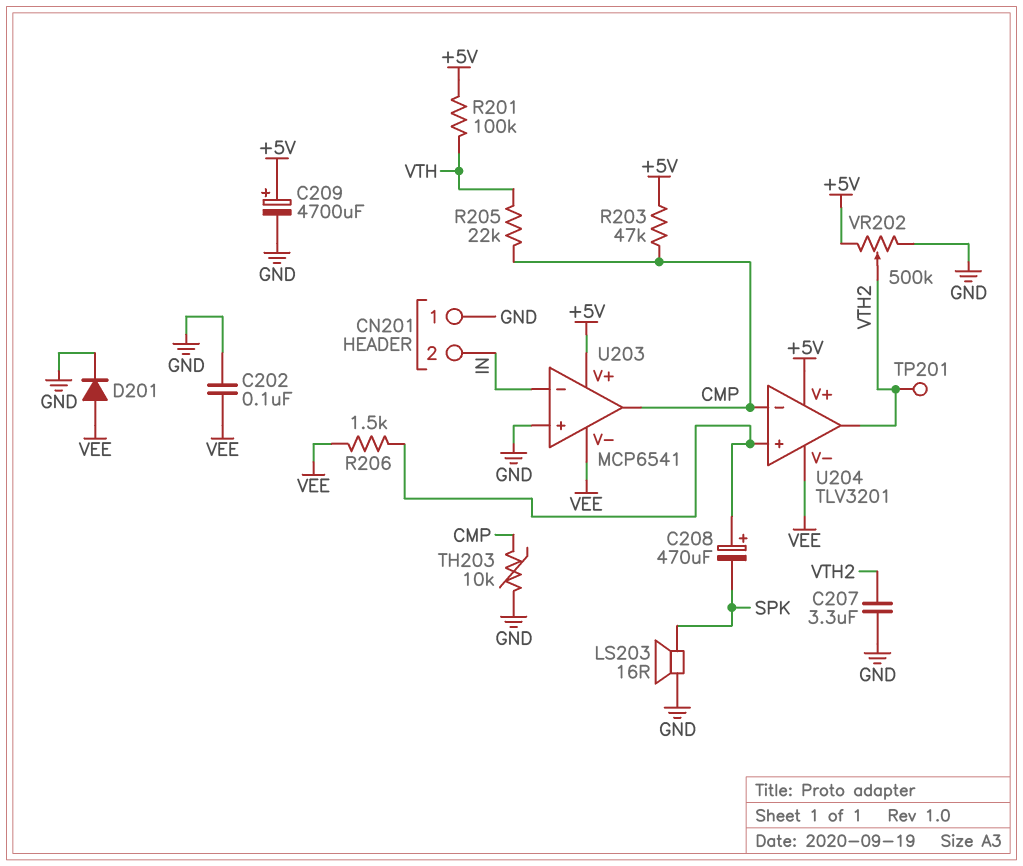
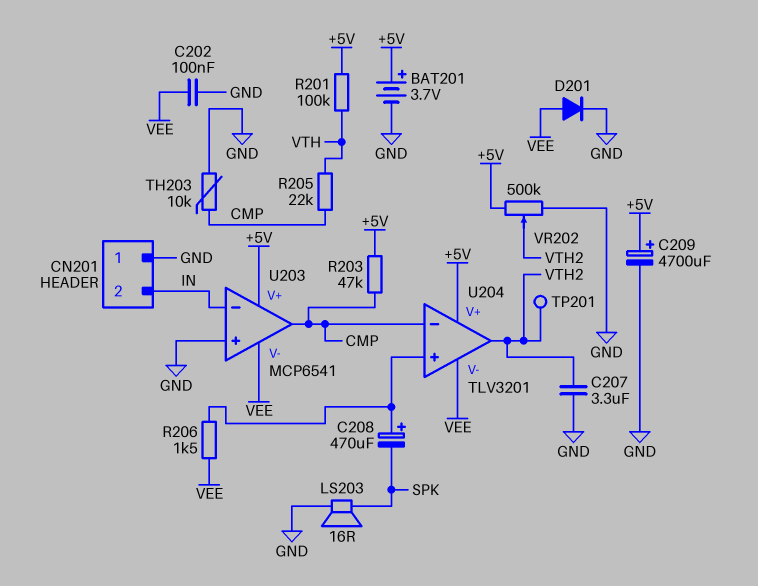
BAT201: none -> 3.7V (plus +5V, minus GND)

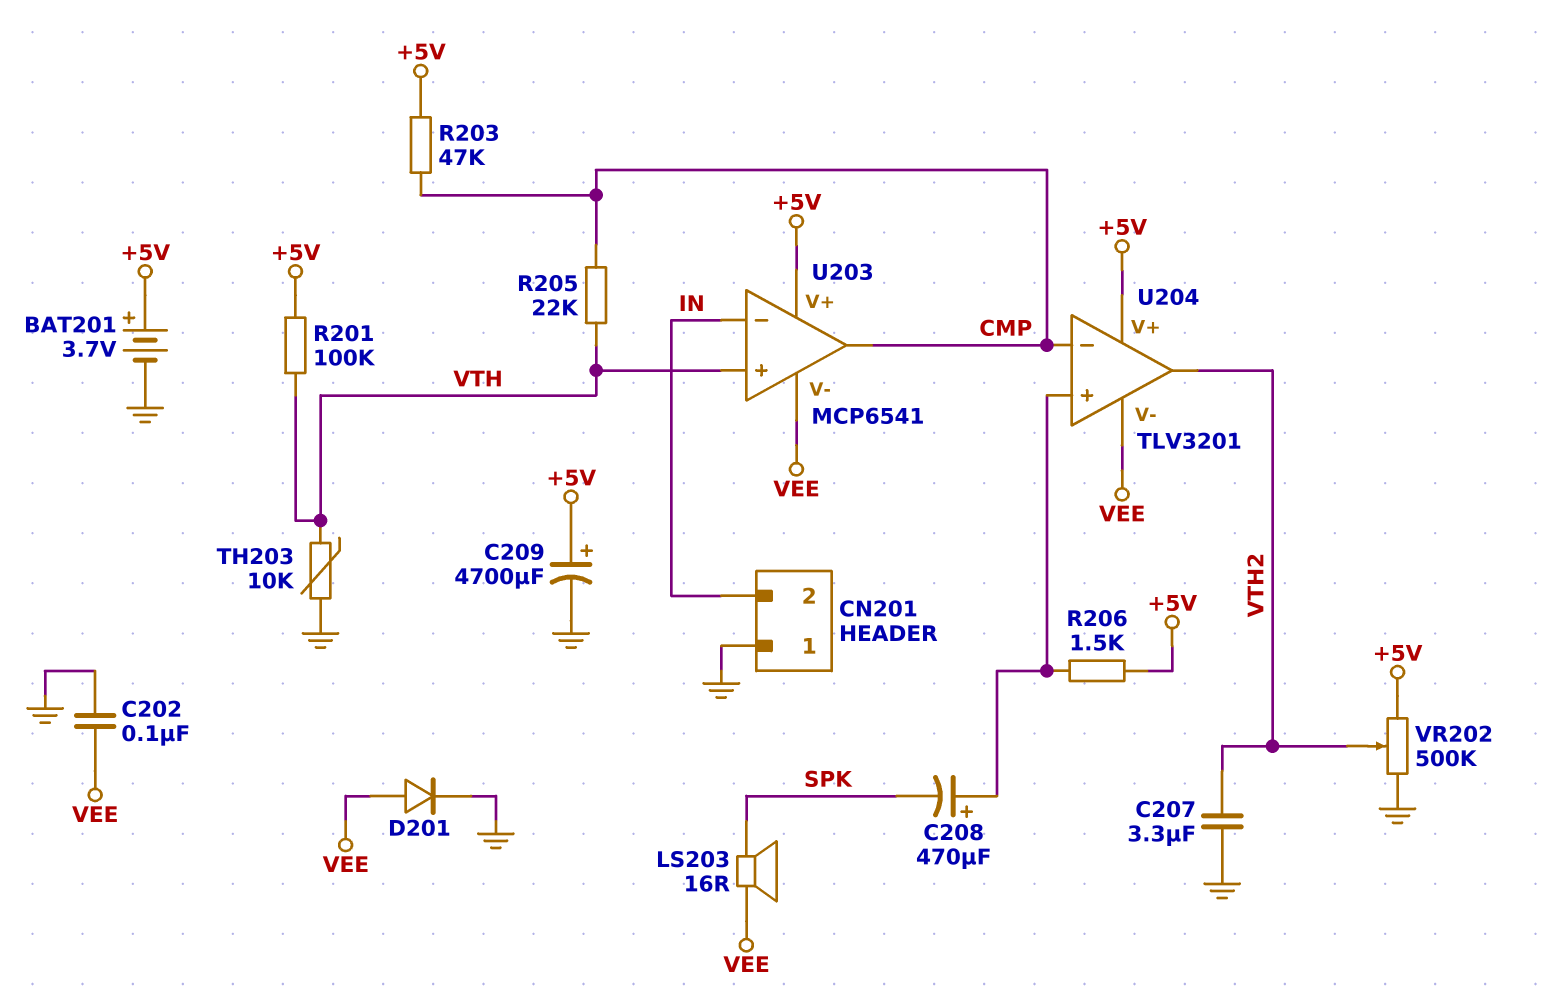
LS203: speaker 16R (GND, SPK) -> speaker 16R (SPK, VEE)
R206: 1.5k (U204/in+, VEE) -> 1.5k (+5V, U204/in+)
TH203: 10k (CMP, GND) -> 10k (GND, VTH)
TP201: test point (VTH2) -> none
U203 pin in+: GND -> VTH

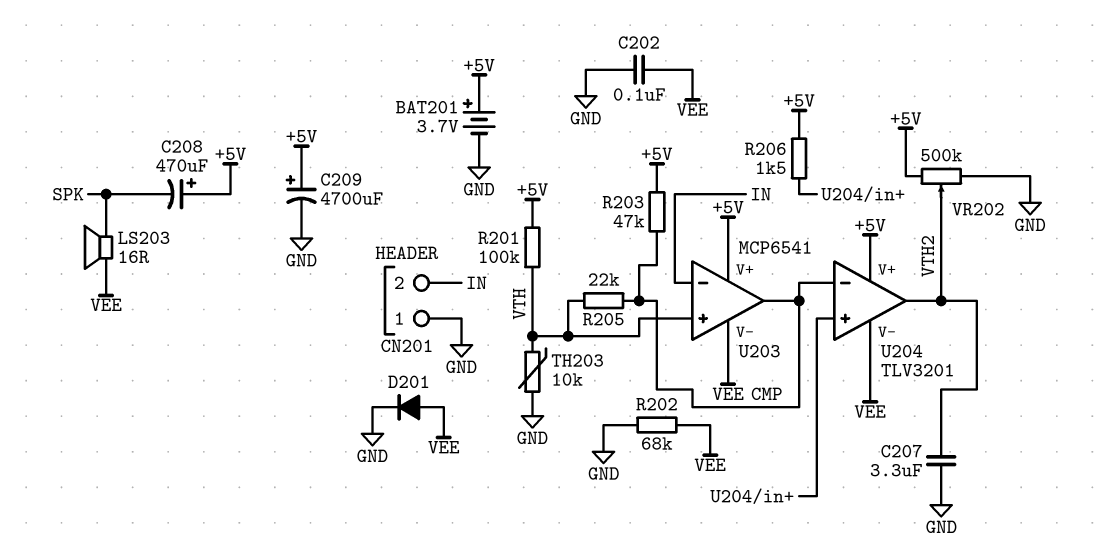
C208: 470uF (plus U204/in+, minus SPK) -> 470uF (plus +5V, minus SPK)
R202: none -> 68k (GND, VEE)

